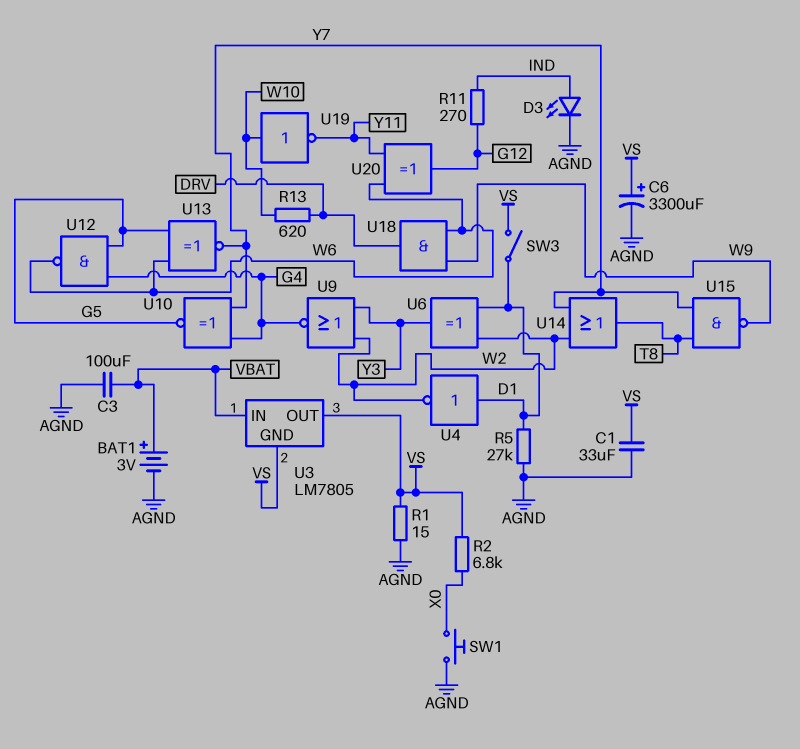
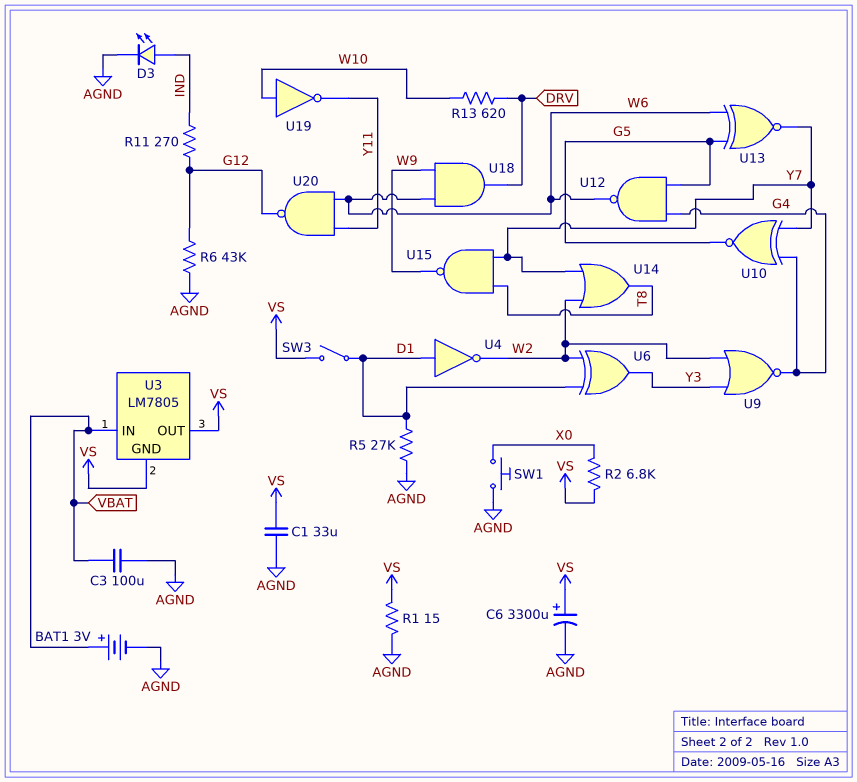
R6: none -> 43k (AGND, G12)
U20: XOR (in W6, in Y11, out G12) -> NAND (in W6, in Y11, out G12)

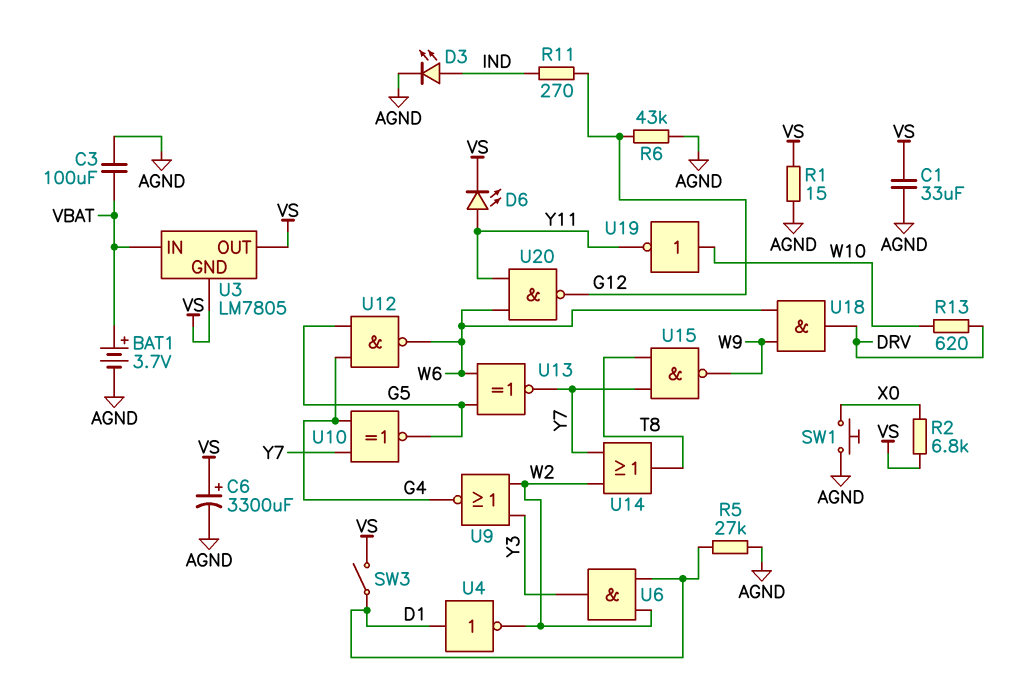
BAT1: 3V (plus VBAT, minus AGND) -> 3.7V (plus VBAT, minus AGND)
D6: none -> LED (A Y11, K VS)
U6: XOR (in D1, in W2, out Y3) -> AND (in D1, in W2, out Y3)

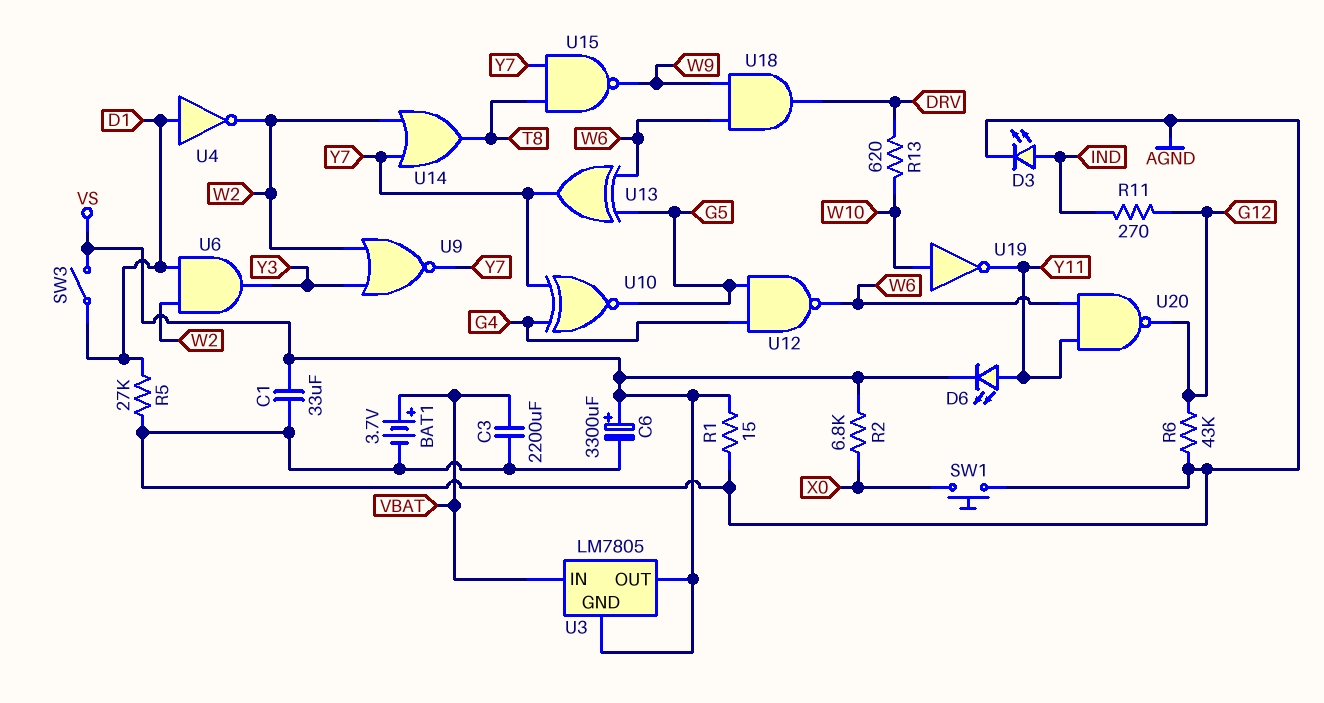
C3: 100uF (AGND, VBAT) -> 2200uF (AGND, VBAT)
U9: NOR (in W2, in Y3, out G4) -> NOR (in W2, in Y3, out Y7)
U13: XNOR (in G5, in W6, out Y7) -> XOR (in G5, in W6, out Y7)

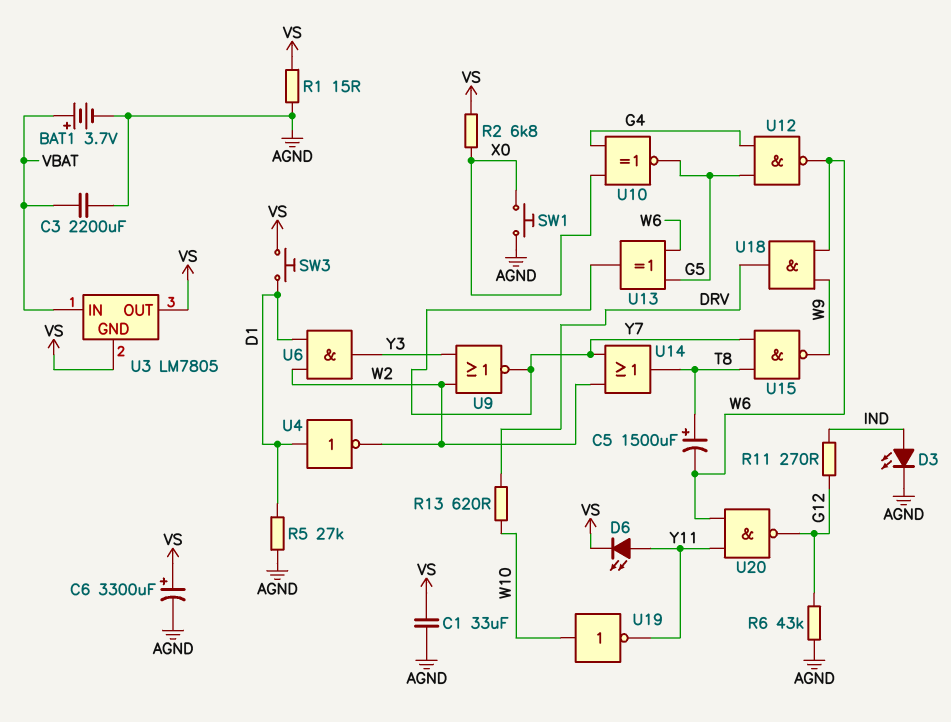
C5: none -> 1500uF (plus T8, minus W6)
SW3: switch (D1, VS) -> button (D1, VS)
U10: XNOR (in G4, in Y7, out G5) -> XNOR (in G4, in X0, out G5)

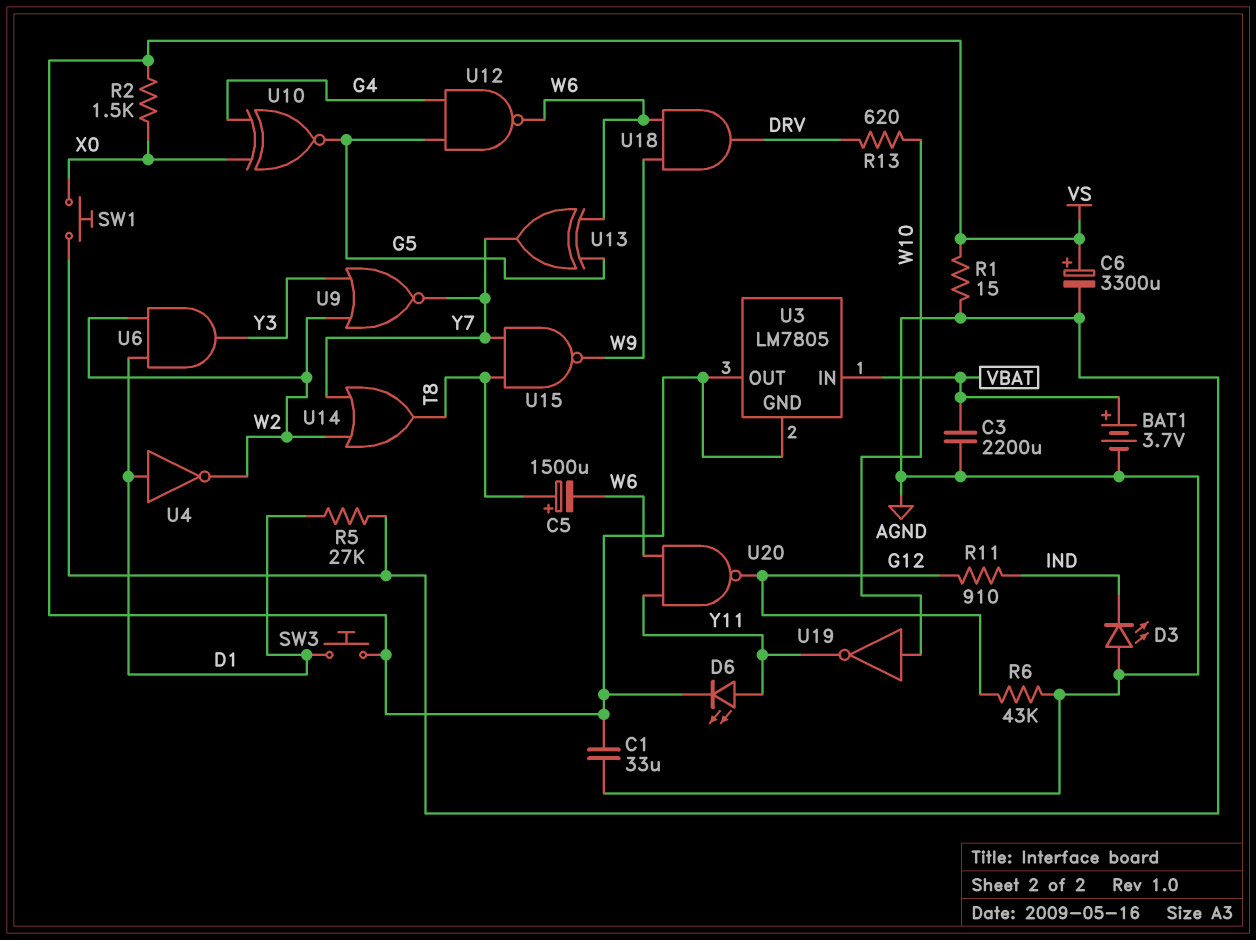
D3: LED (A IND, K AGND) -> LED (A AGND, K IND)
R2: 6.8k (VS, X0) -> 1.5k (VS, X0)
R11: 270 (G12, IND) -> 910 (G12, IND)

